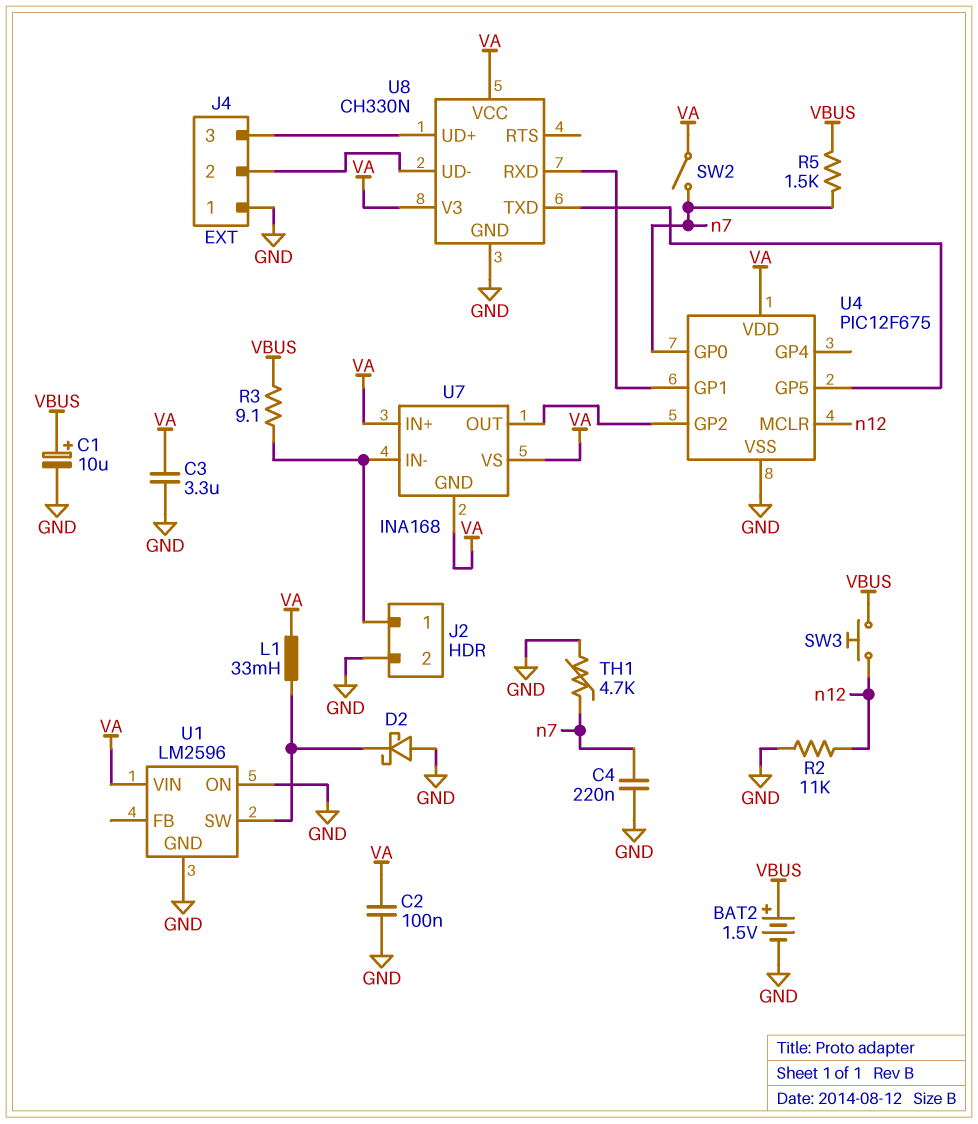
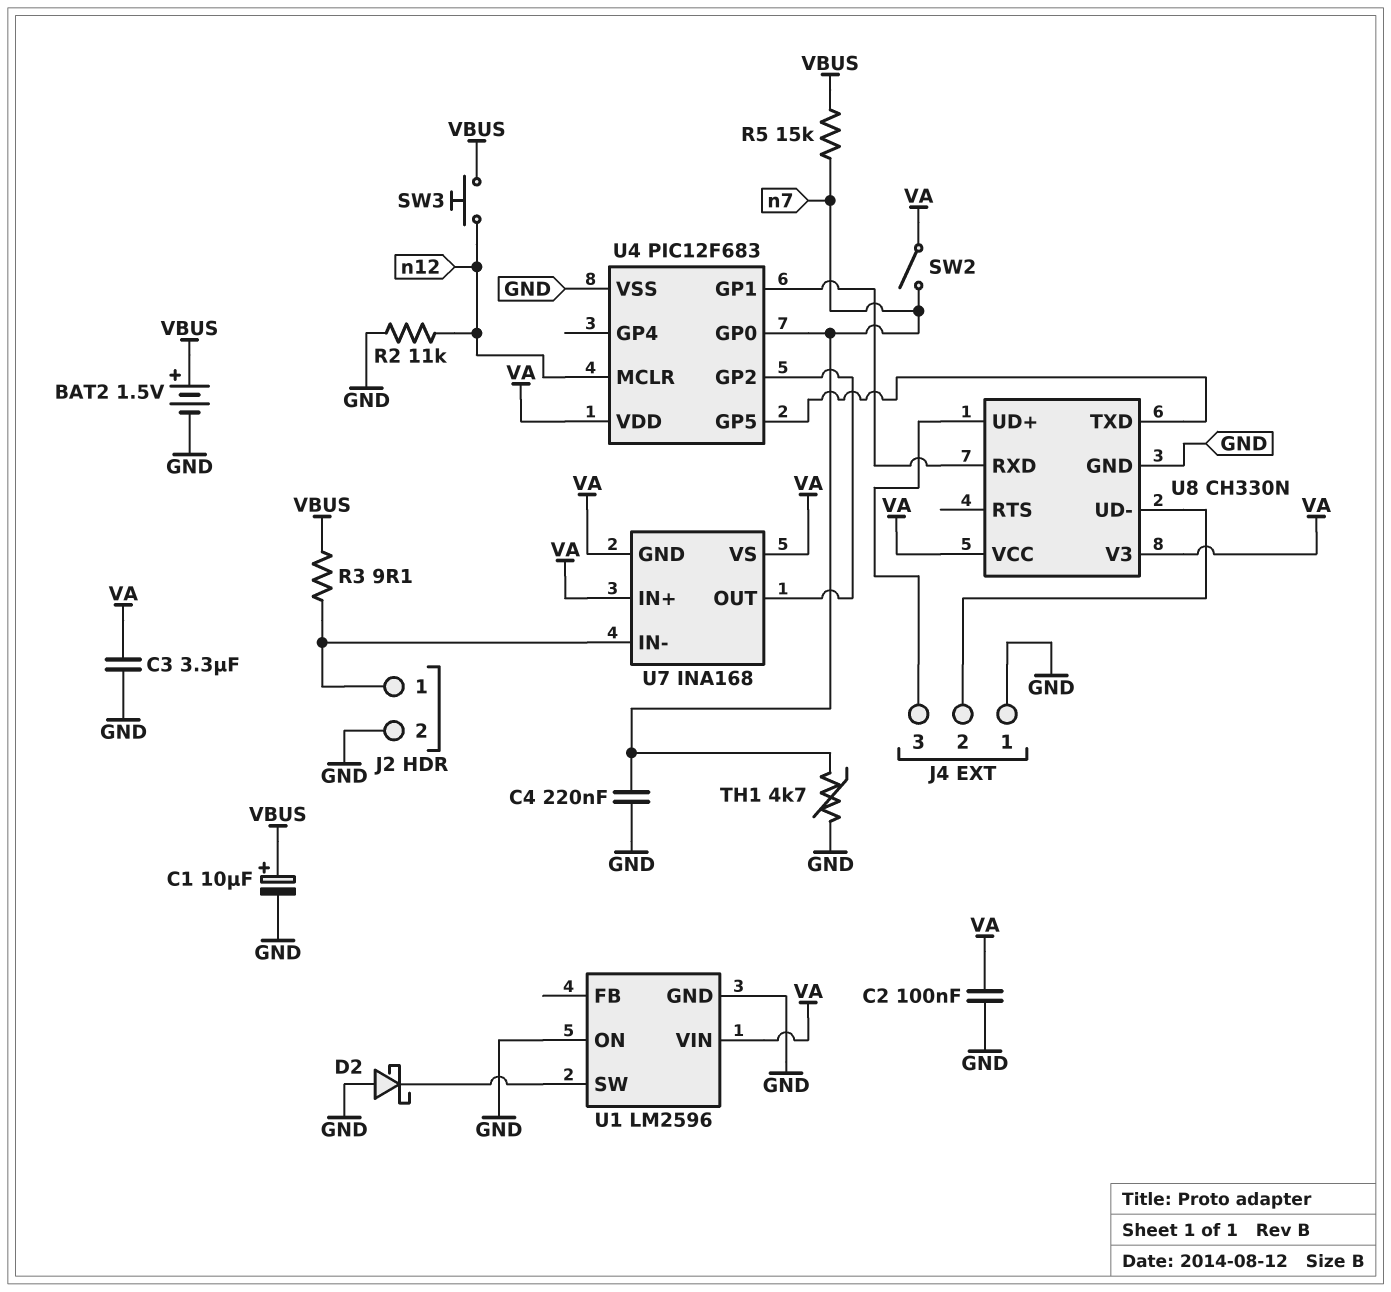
L1: 33mH (U1/SW, VA) -> none
R5: 1.5k (VBUS, n7) -> 15k (VBUS, n7)
U4: PIC12F675 -> PIC12F683

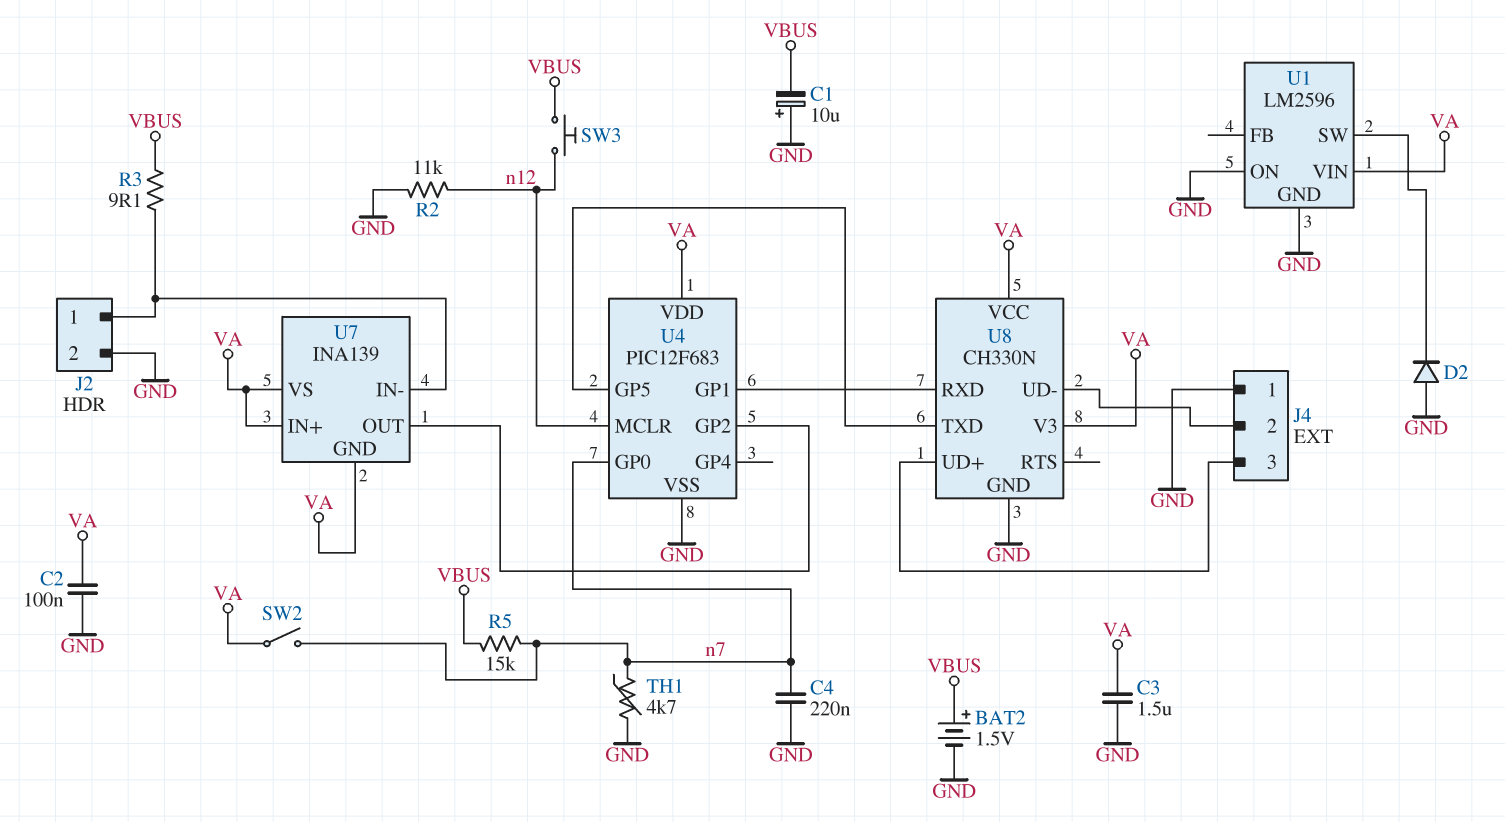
C1: 10uF (plus VBUS, minus GND) -> 10uF (plus GND, minus VBUS)
C3: 3.3uF (GND, VA) -> 1.5uF (GND, VA)
D2: schottky (A GND, K U1/SW) -> diode (A GND, K U1/SW)
U7: INA168 -> INA139

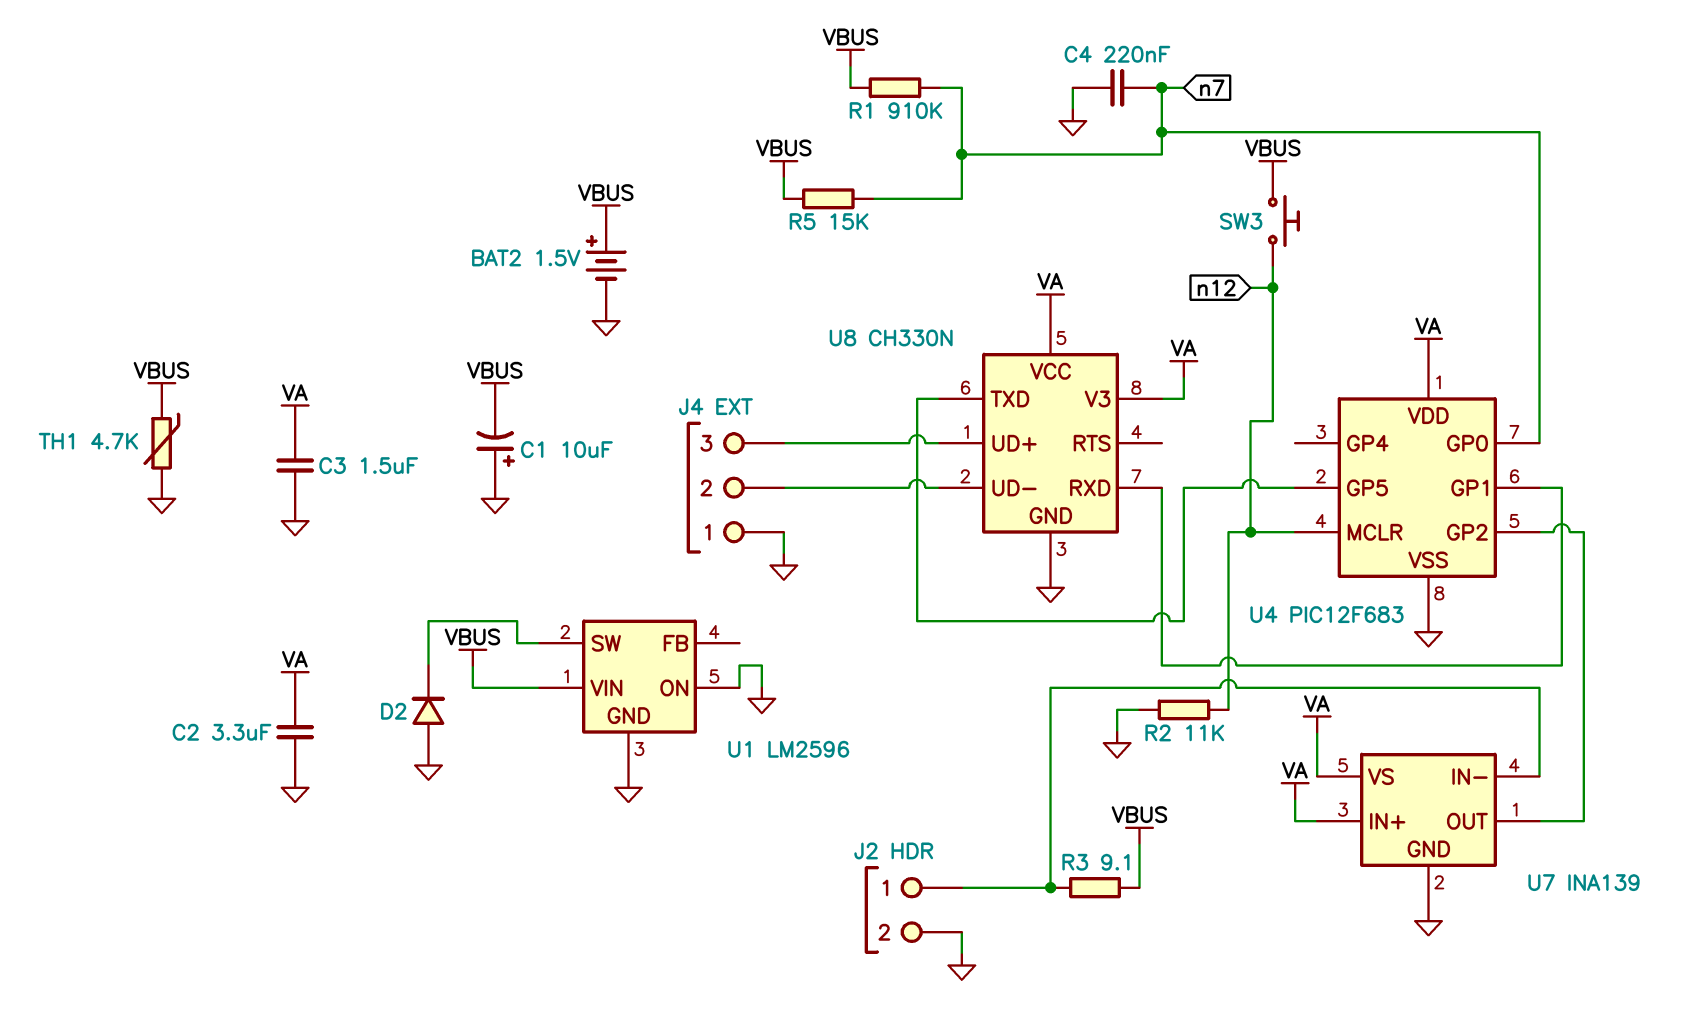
C2: 100nF (GND, VA) -> 3.3uF (GND, VA)
R1: none -> 910k (VBUS, n7)
SW2: switch (VA, n7) -> none
TH1: 4.7k (GND, n7) -> 4.7k (GND, VBUS)
U1 pin VIN: VA -> VBUS
U7 pin GND: VA -> GND

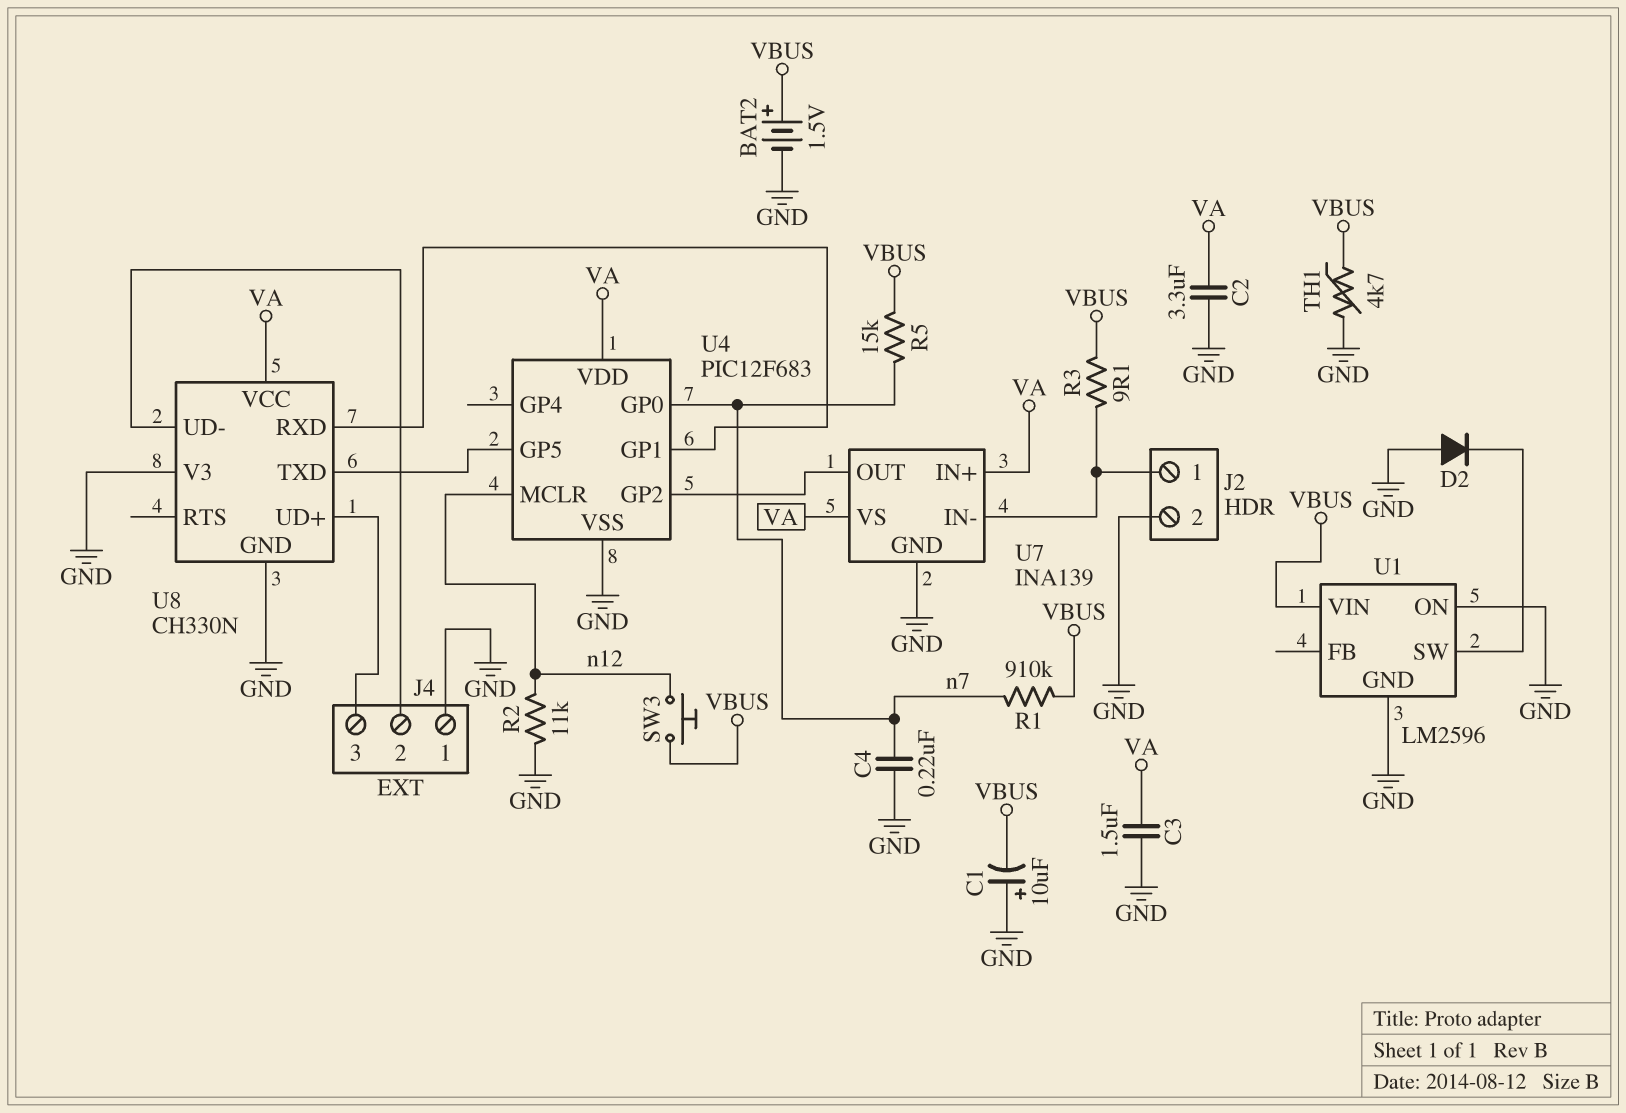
U8 pin V3: VA -> GND

